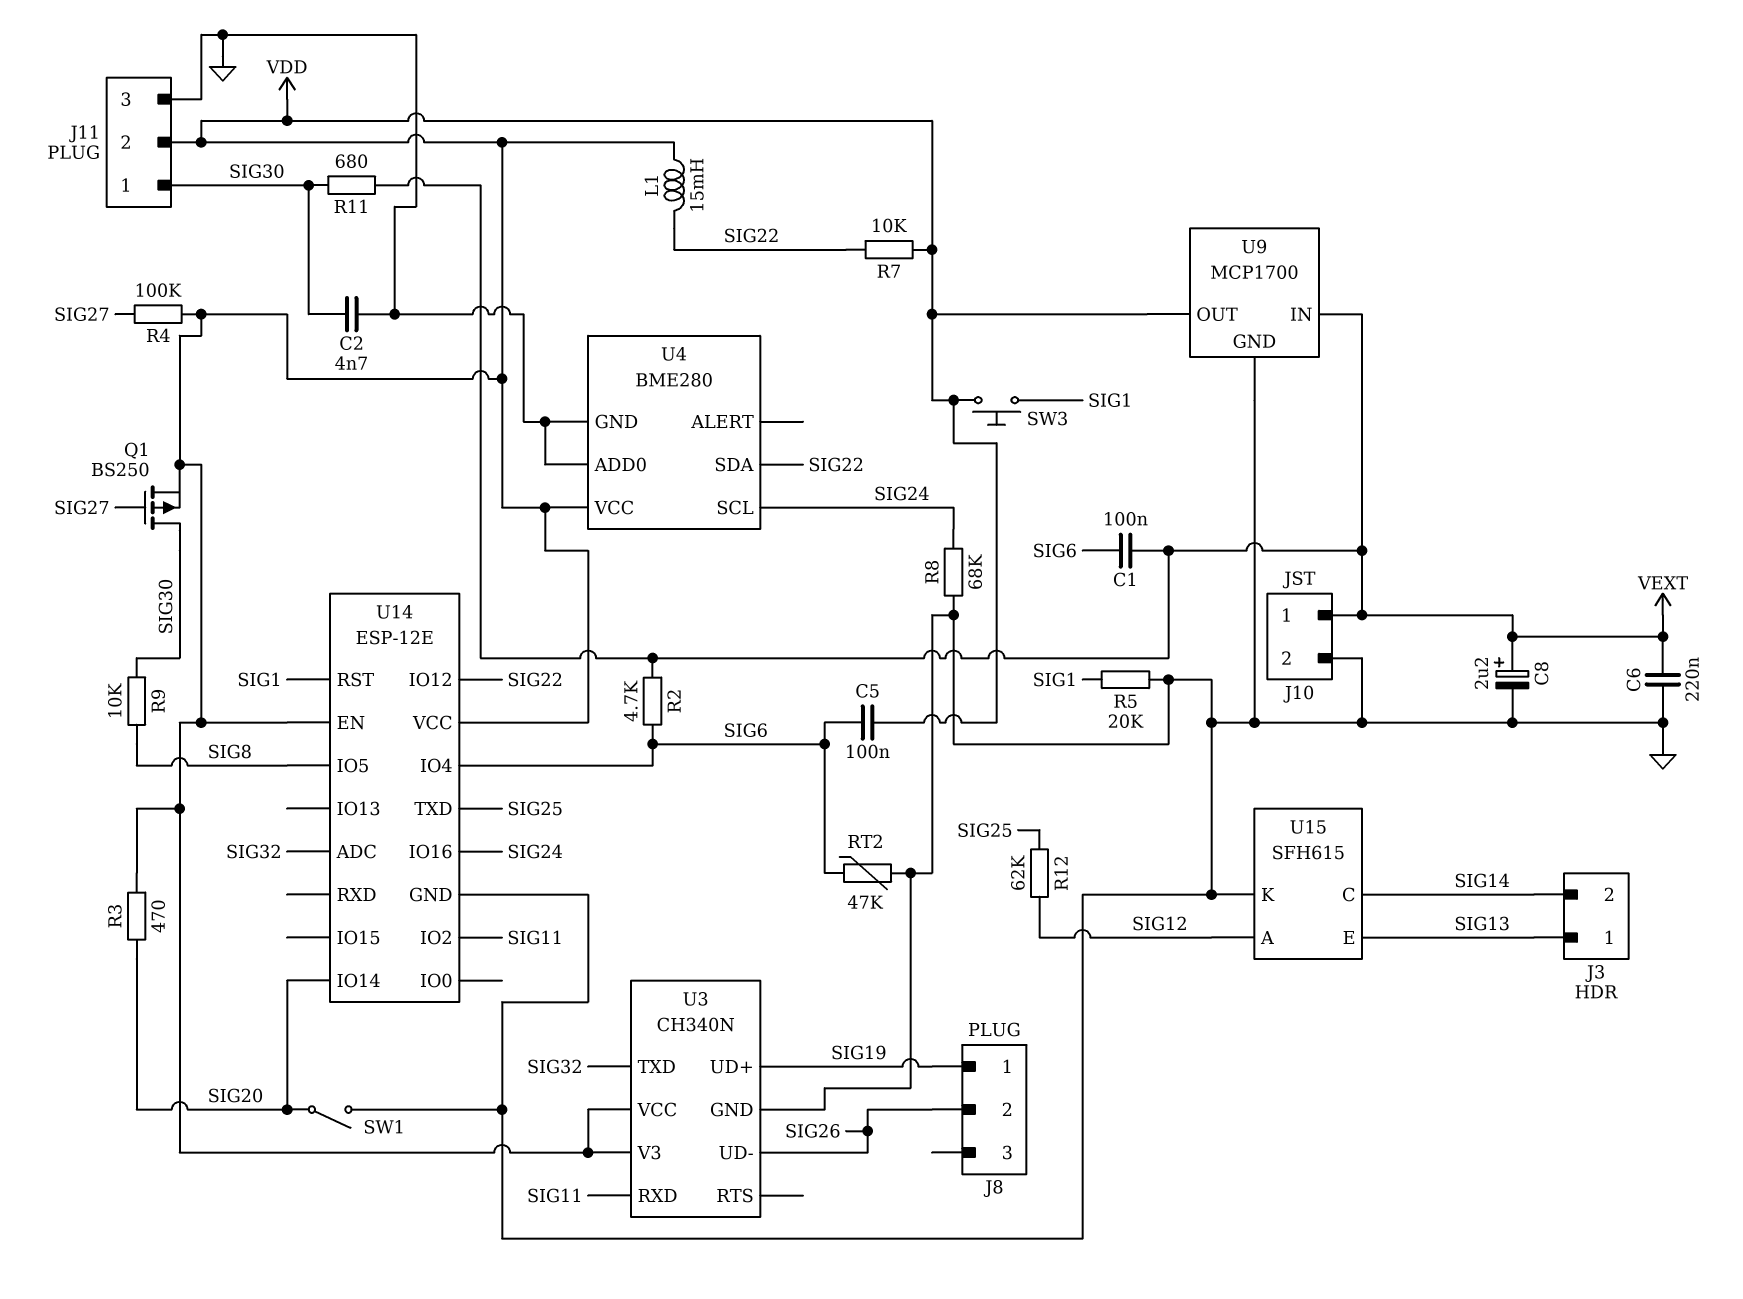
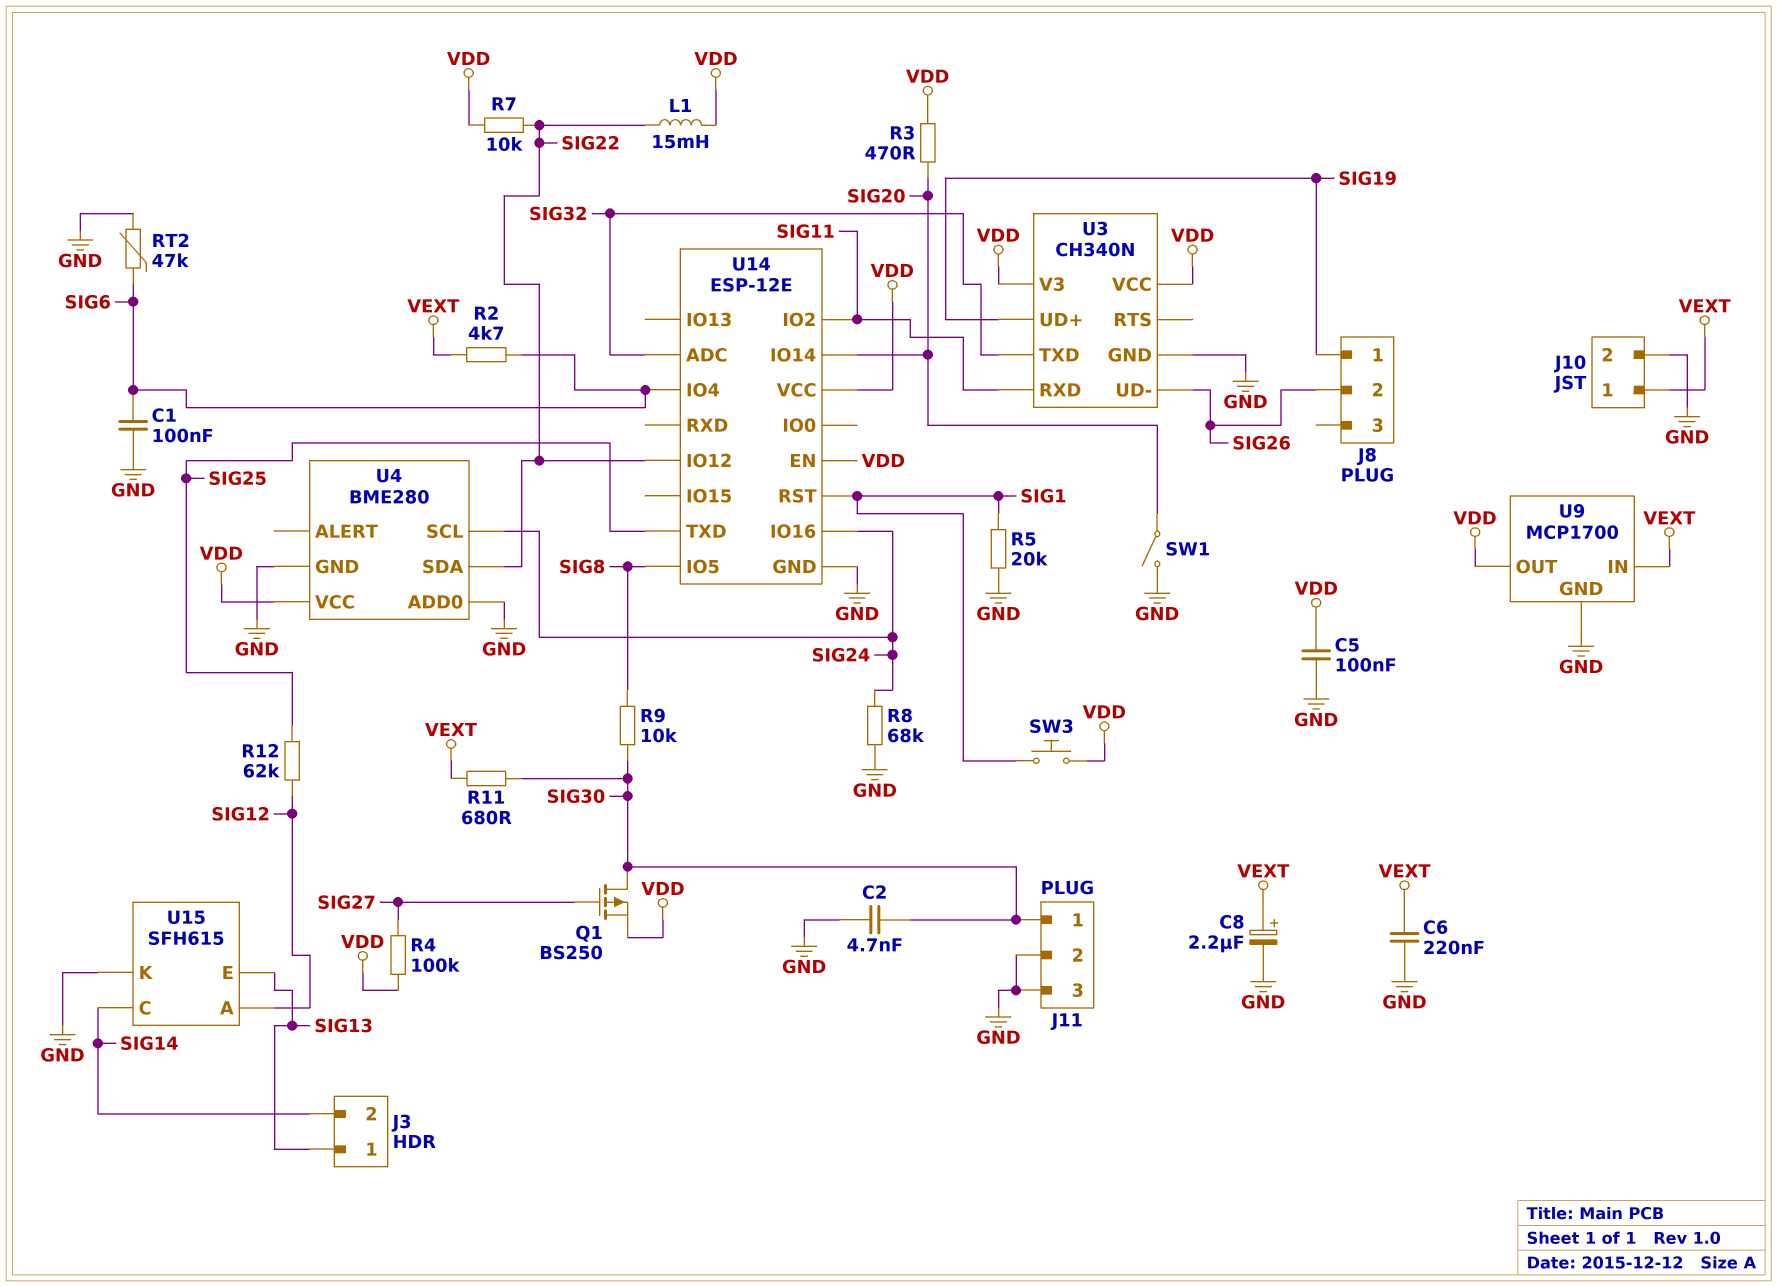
C1: 100nF (SIG6, VEXT) -> 100nF (GND, SIG6)
C5: 100nF (SIG6, VDD) -> 100nF (GND, VDD)
J11 pin 2: VDD -> GND

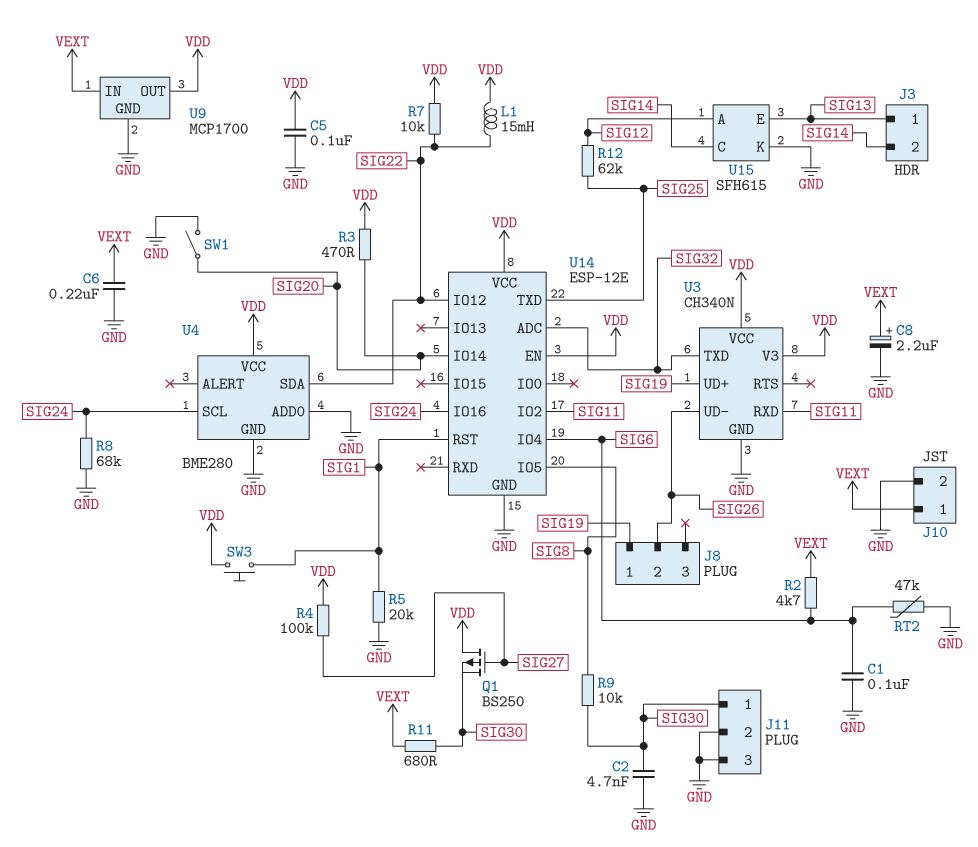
Q1: PMOS BS250 (G SIG27, D SIG30, S VDD) -> PMOS BS250 (G SIG27, D VDD, S SIG30)

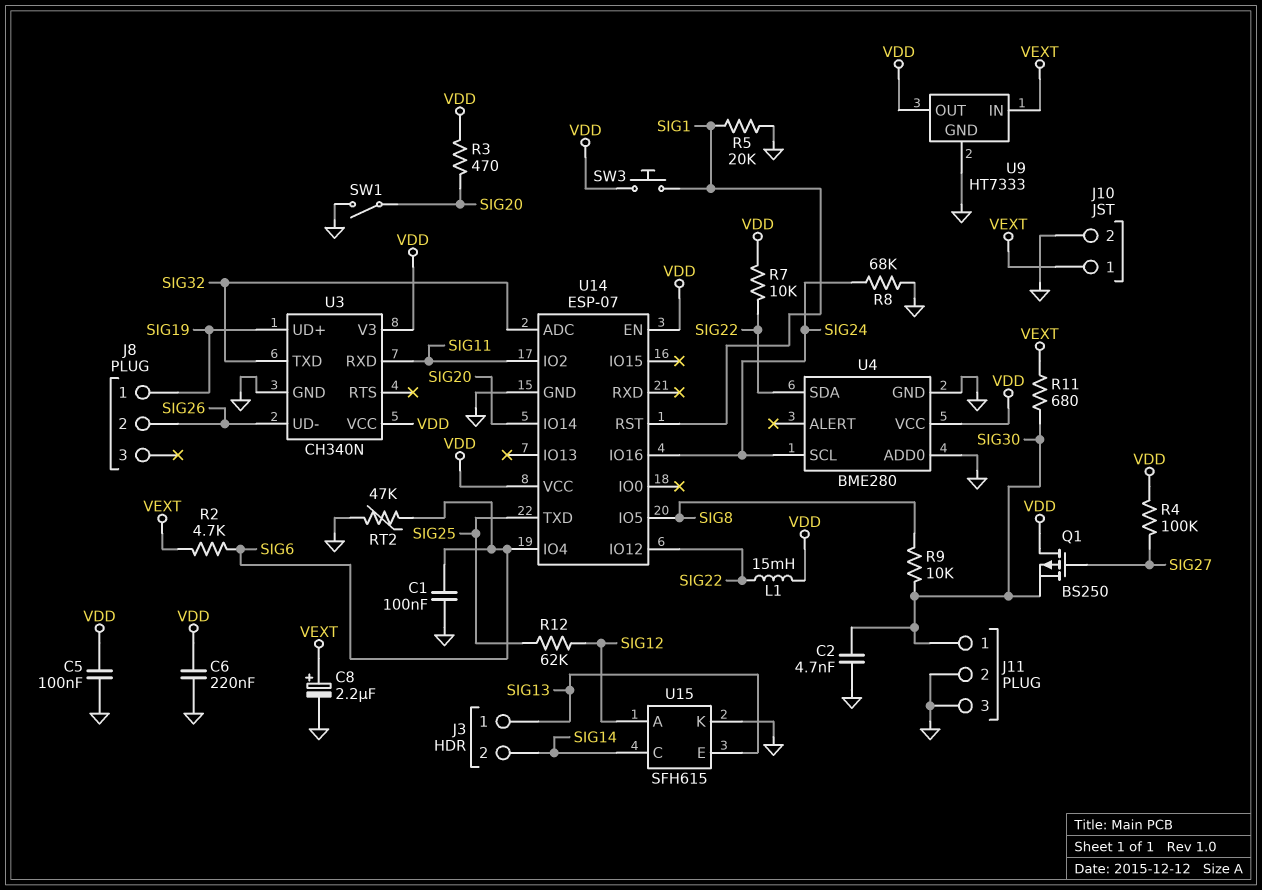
C6: 220nF (GND, VEXT) -> 220nF (GND, VDD)
U9: MCP1700 -> HT7333
U14: ESP-12E -> ESP-07

